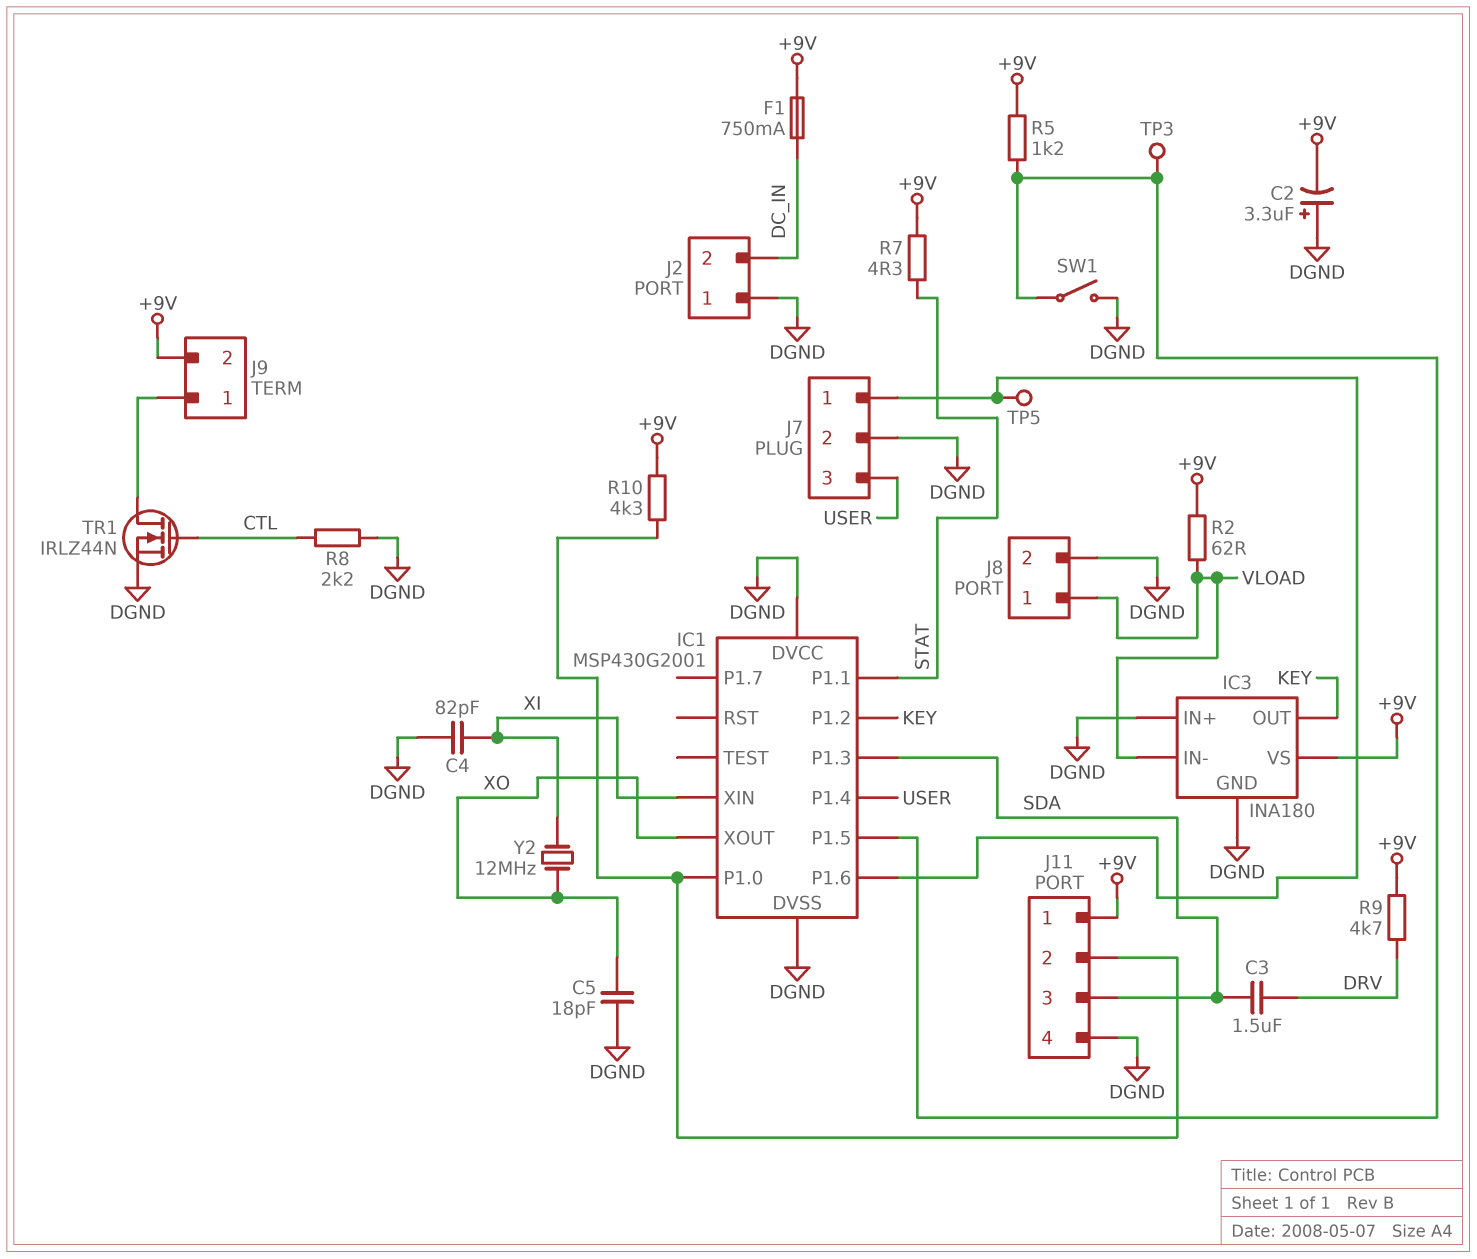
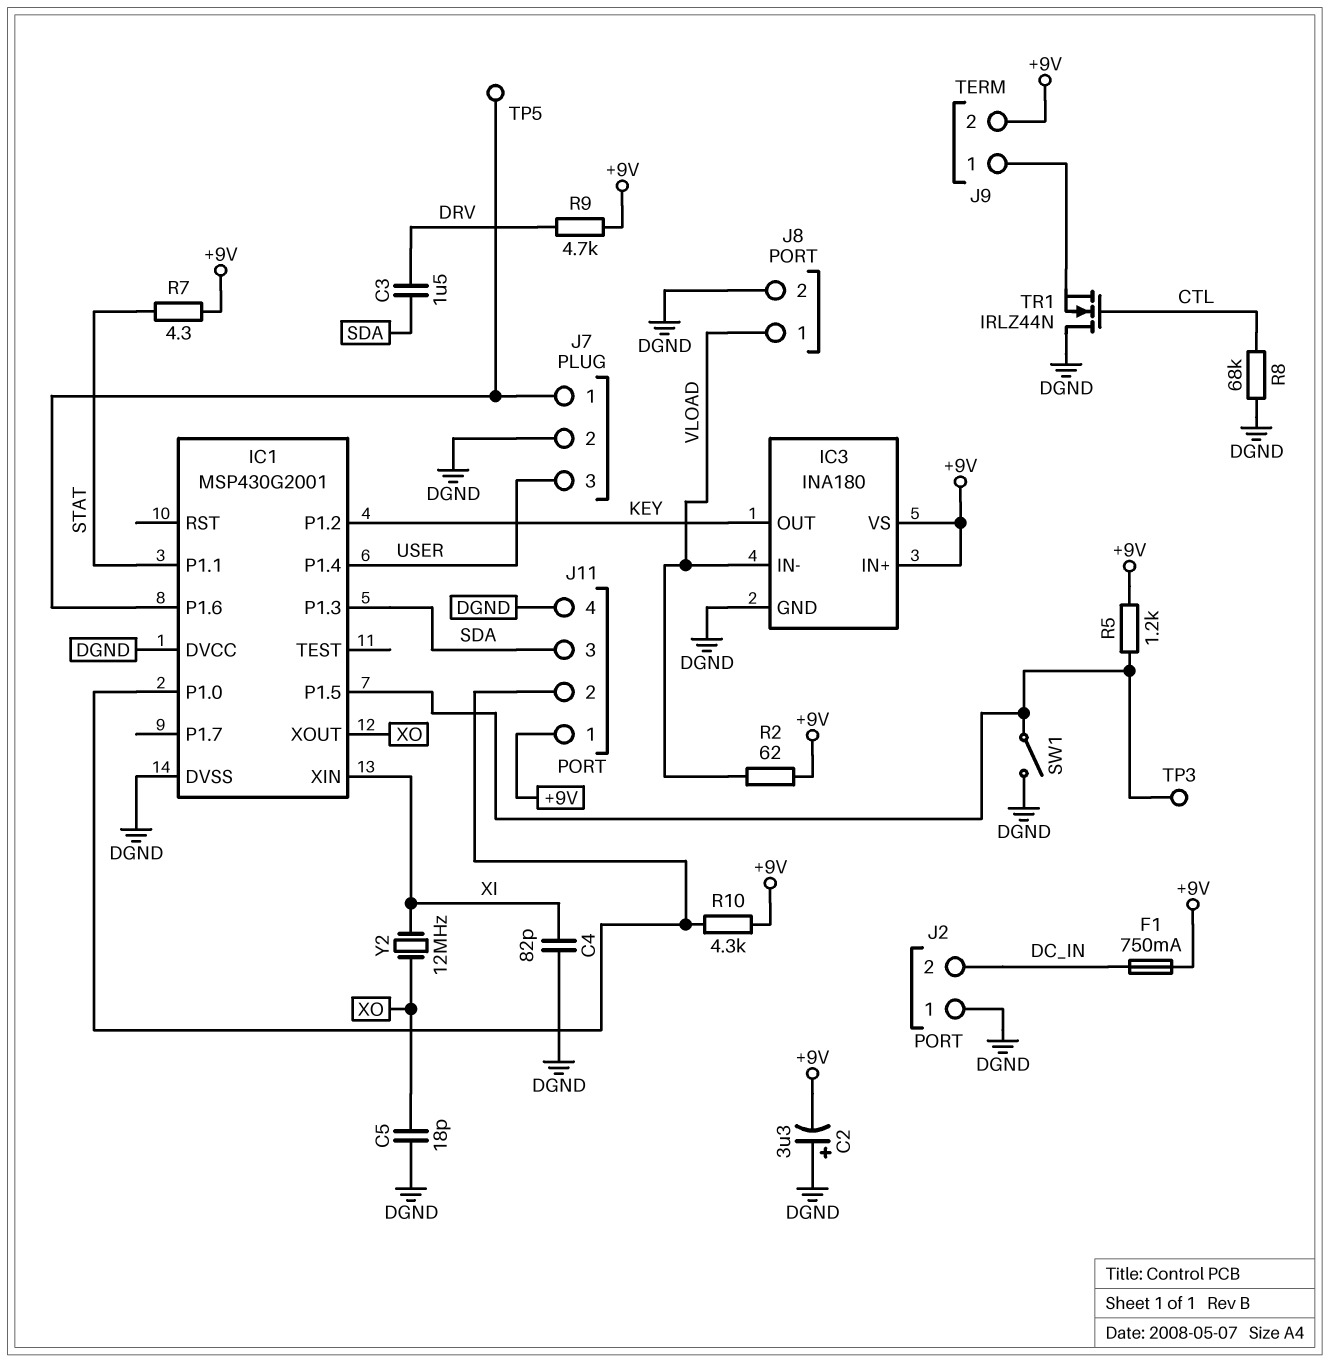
IC3 pin IN+: DGND -> +9V
R8: 2.2k (CTL, DGND) -> 68k (CTL, DGND)
TR1: NMOS IRLZ44N (G CTL, D J9/1, S DGND) -> NMOS IRLZ44N (G CTL, D DGND, S J9/1)

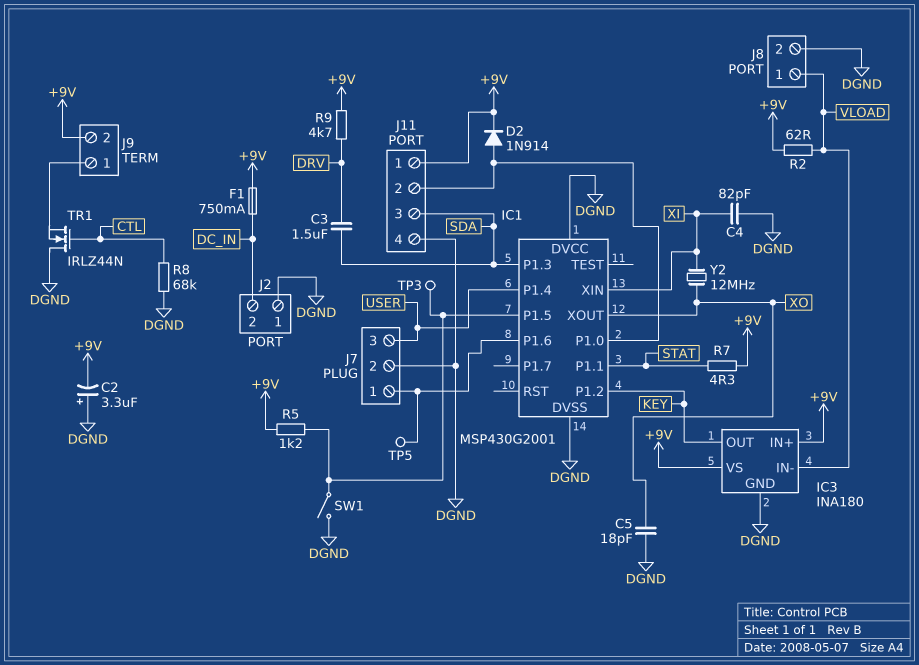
D2: none -> diode 1N914 (A IC1/P1.0, K +9V)
R10: 4.3k (+9V, IC1/P1.0) -> none

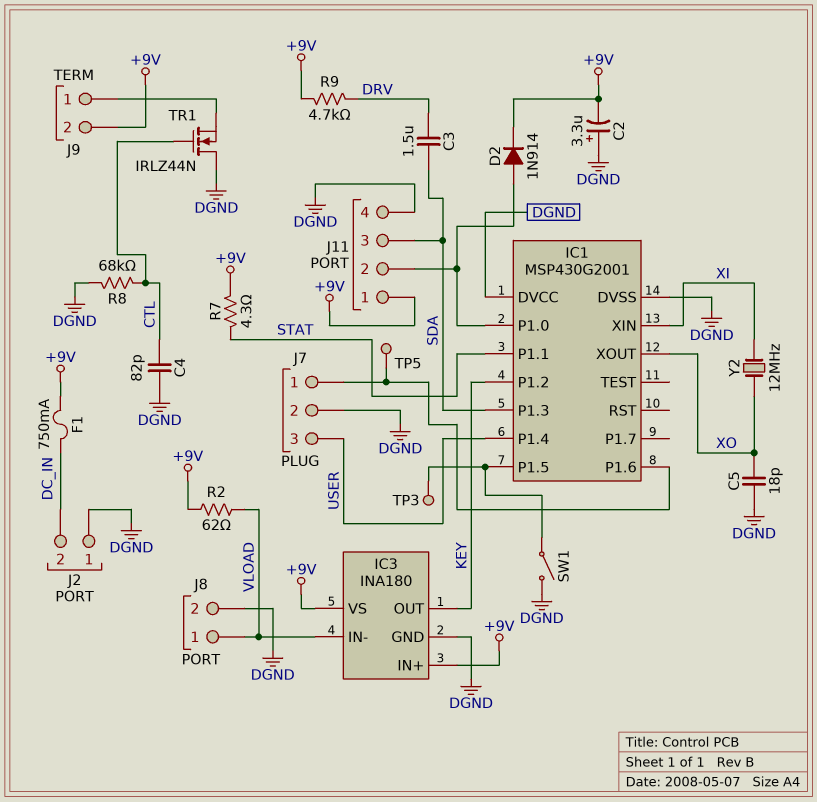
C4: 82pF (DGND, XI) -> 82pF (CTL, DGND)
R5: 1.2k (+9V, IC1/P1.5) -> none

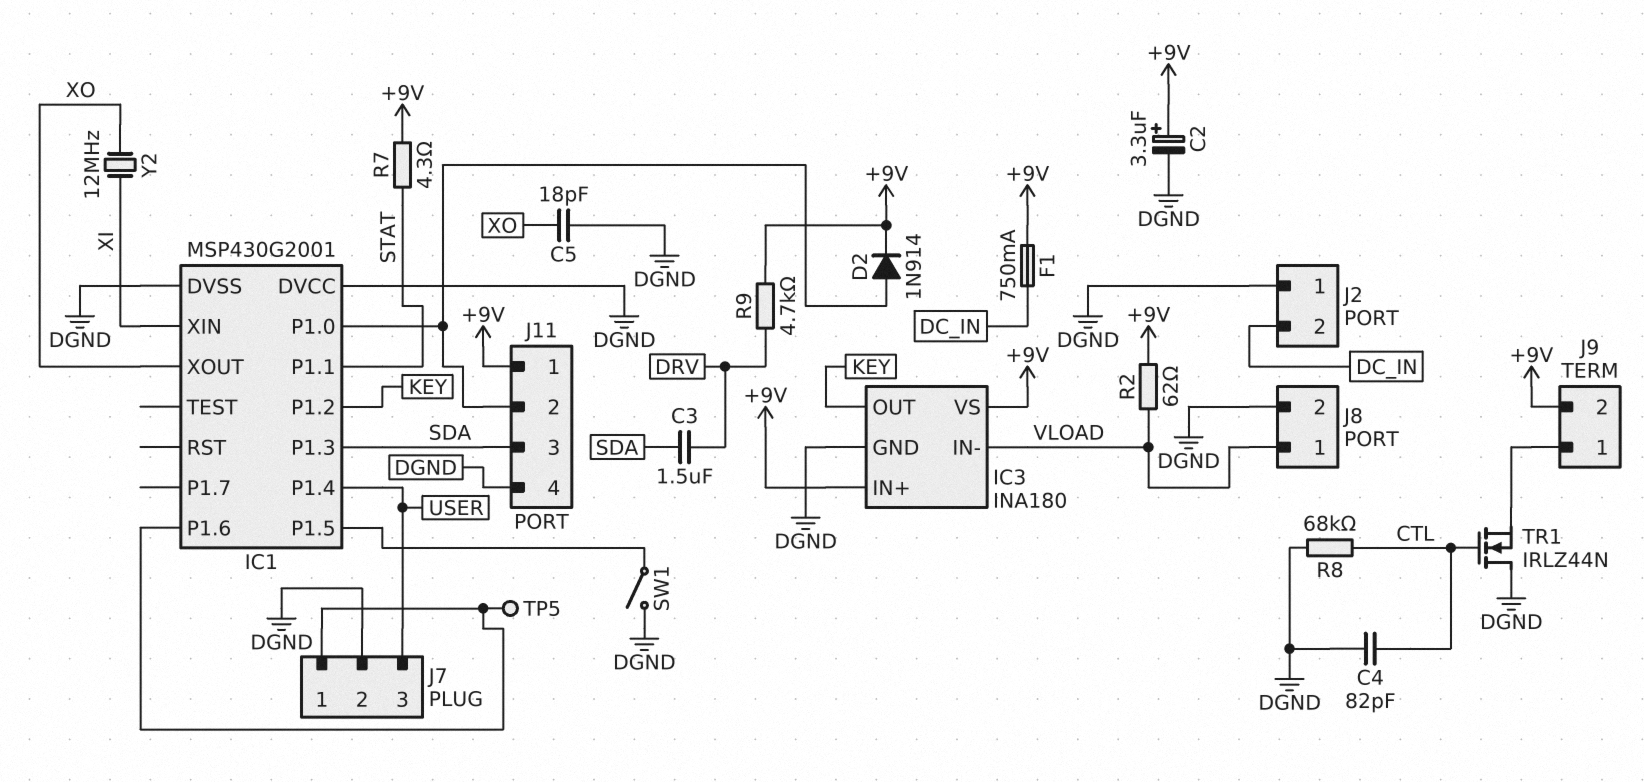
C2: 3.3uF (plus DGND, minus +9V) -> 3.3uF (plus +9V, minus DGND)
TP3: test point (IC1/P1.5) -> none

